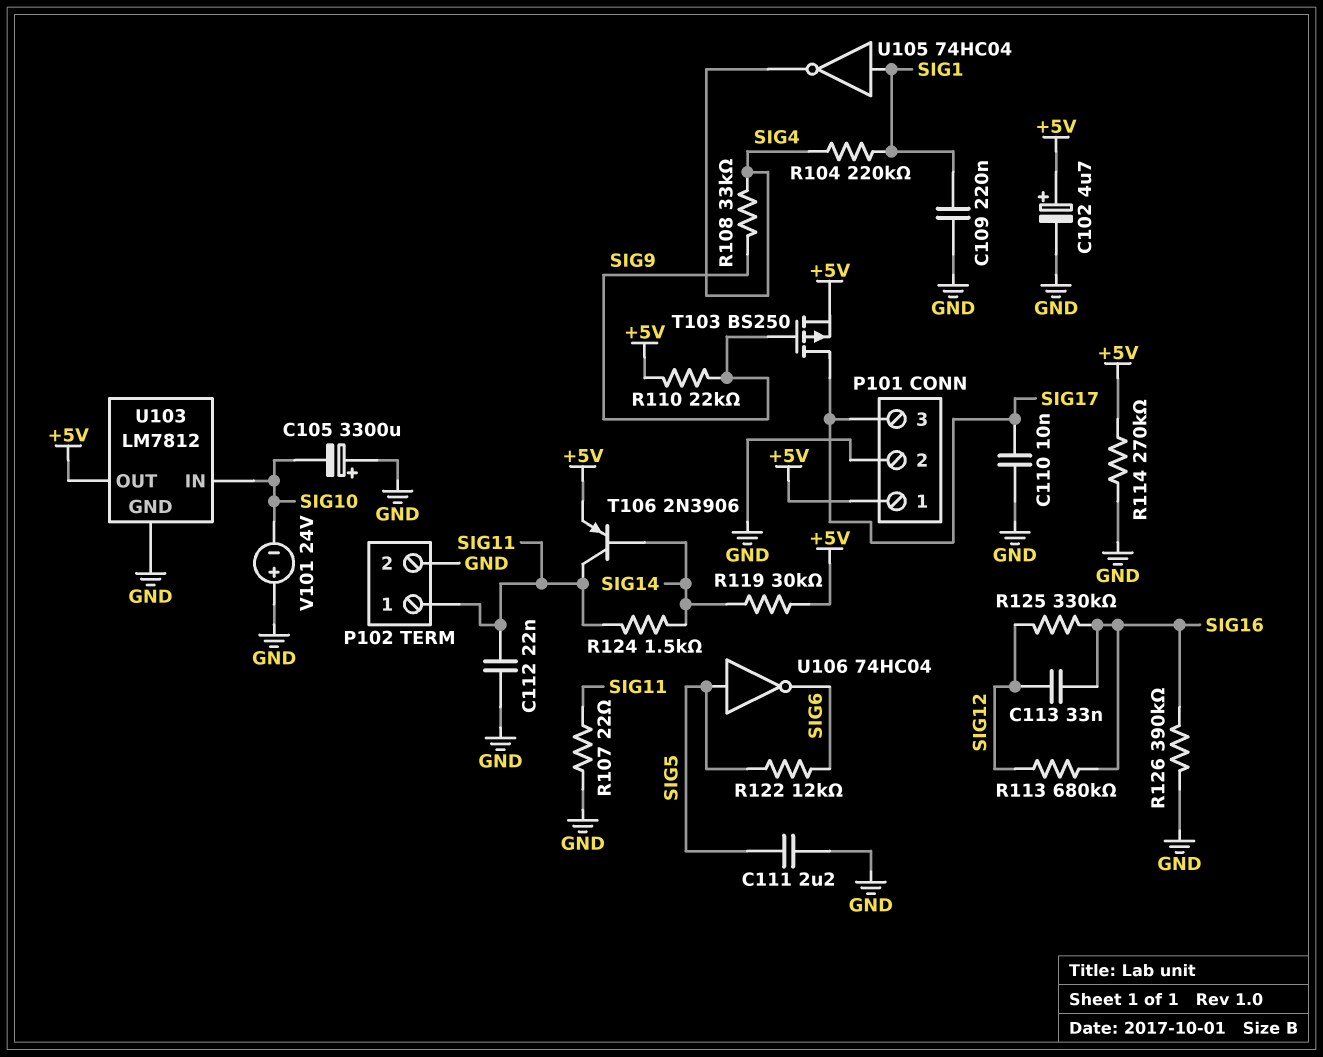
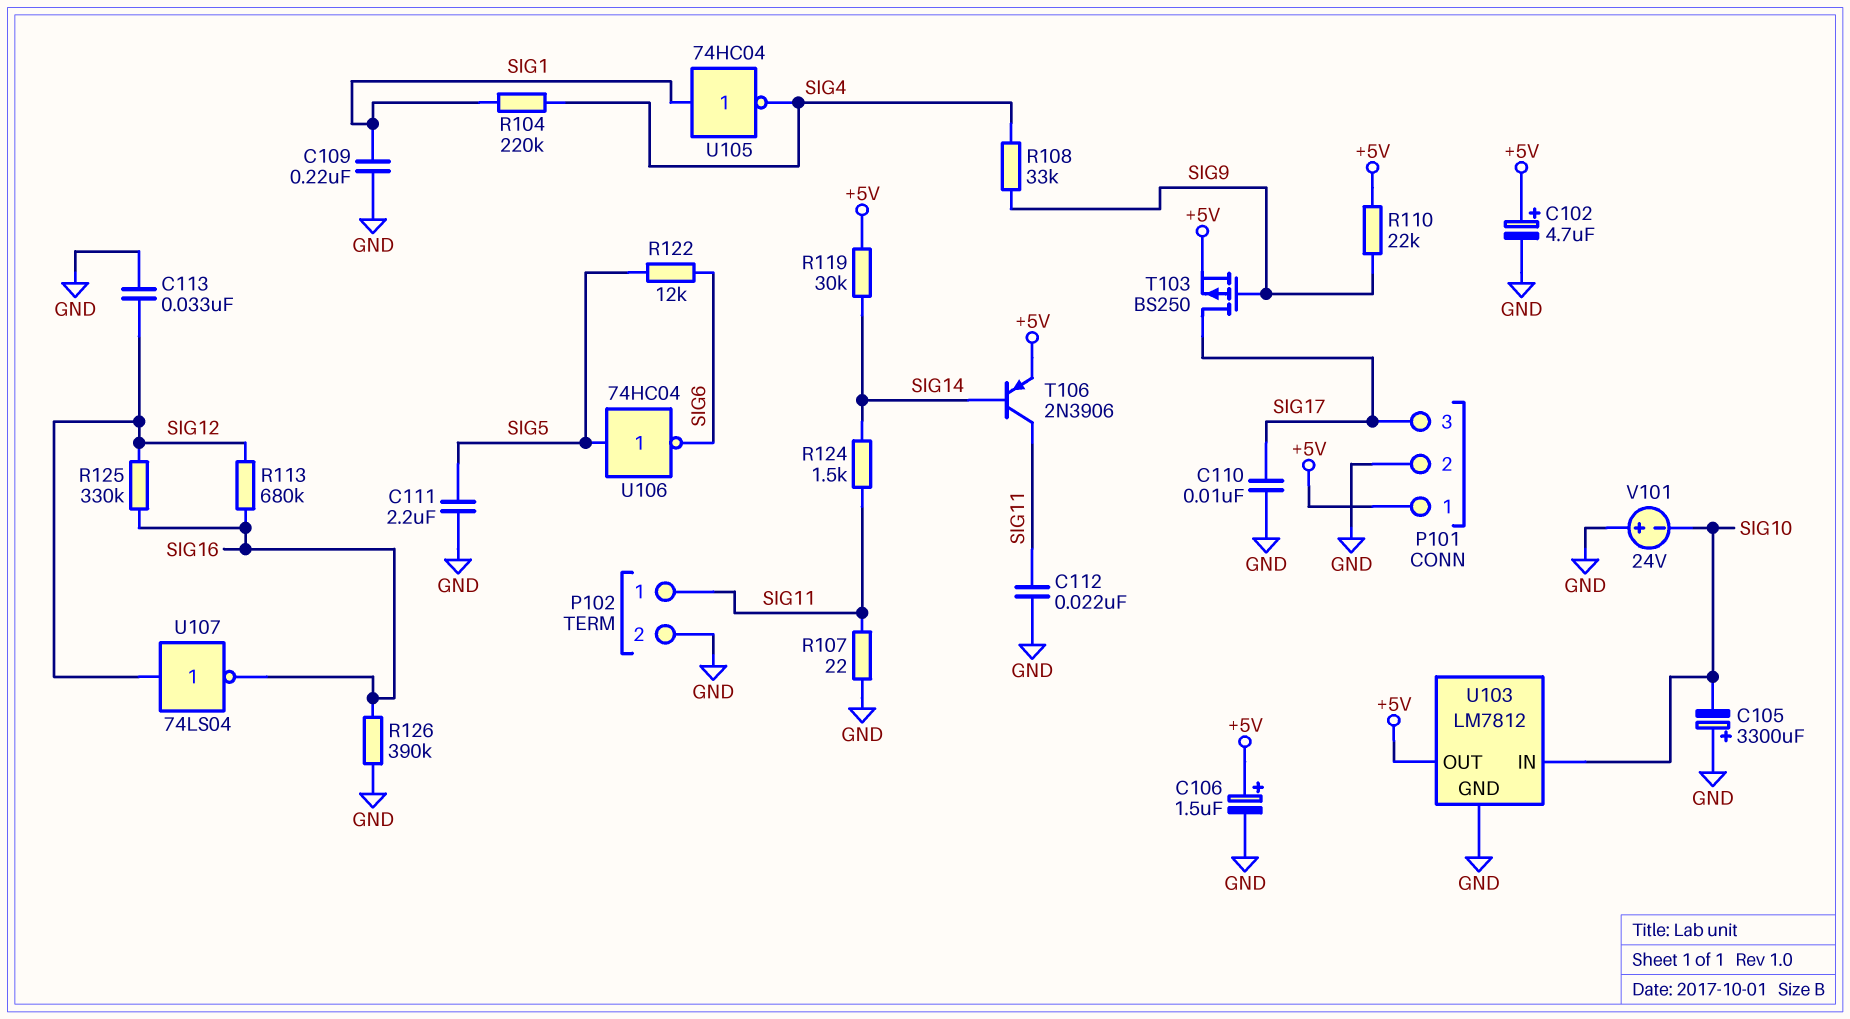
C106: none -> 1.5uF (plus +5V, minus GND)
C113: 33nF (SIG12, SIG16) -> 33nF (GND, SIG12)
R114: 270k (+5V, GND) -> none
U107: none -> NOT 74LS04 (in SIG12, out SIG16)

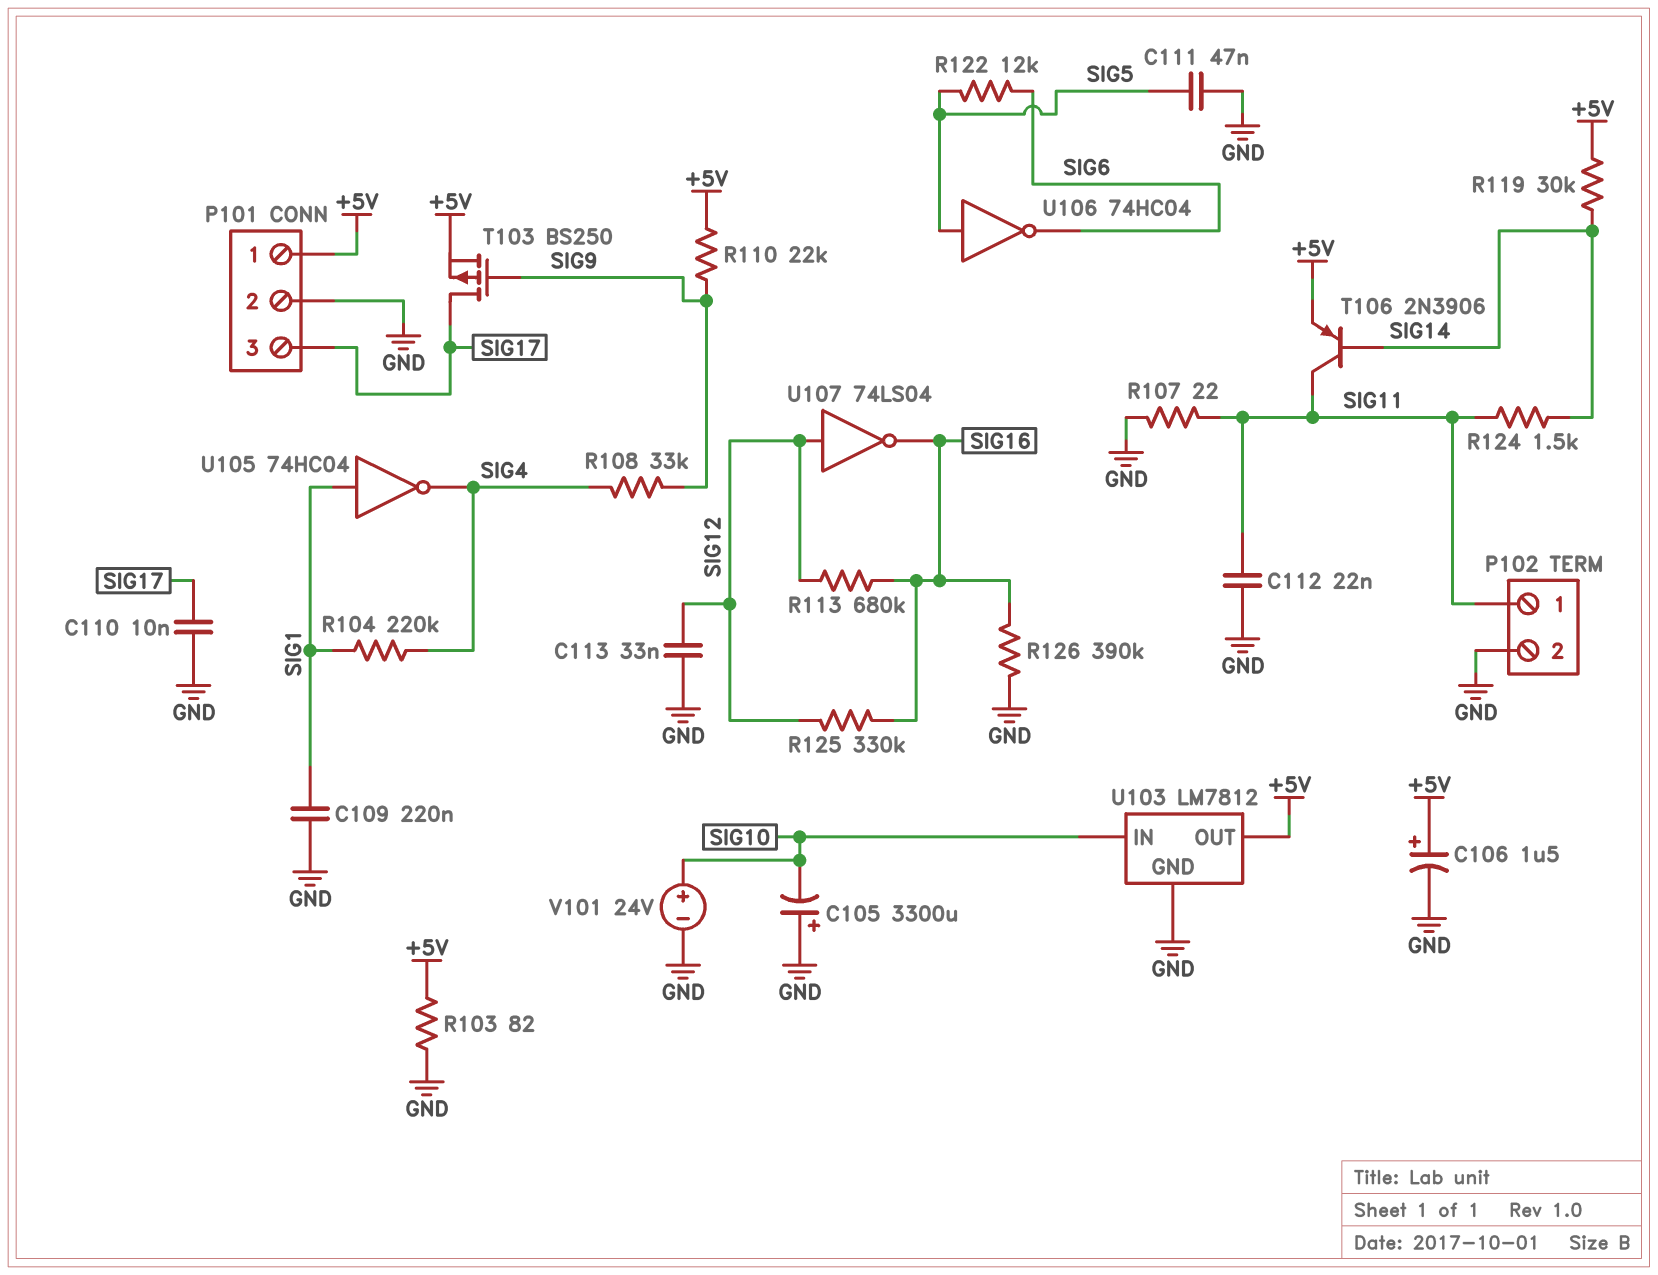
C102: 4.7uF (plus +5V, minus GND) -> none
C111: 2.2uF (GND, SIG5) -> 47nF (GND, SIG5)
R103: none -> 82 (+5V, GND)
V101: 24V (plus GND, minus SIG10) -> 24V (plus SIG10, minus GND)

